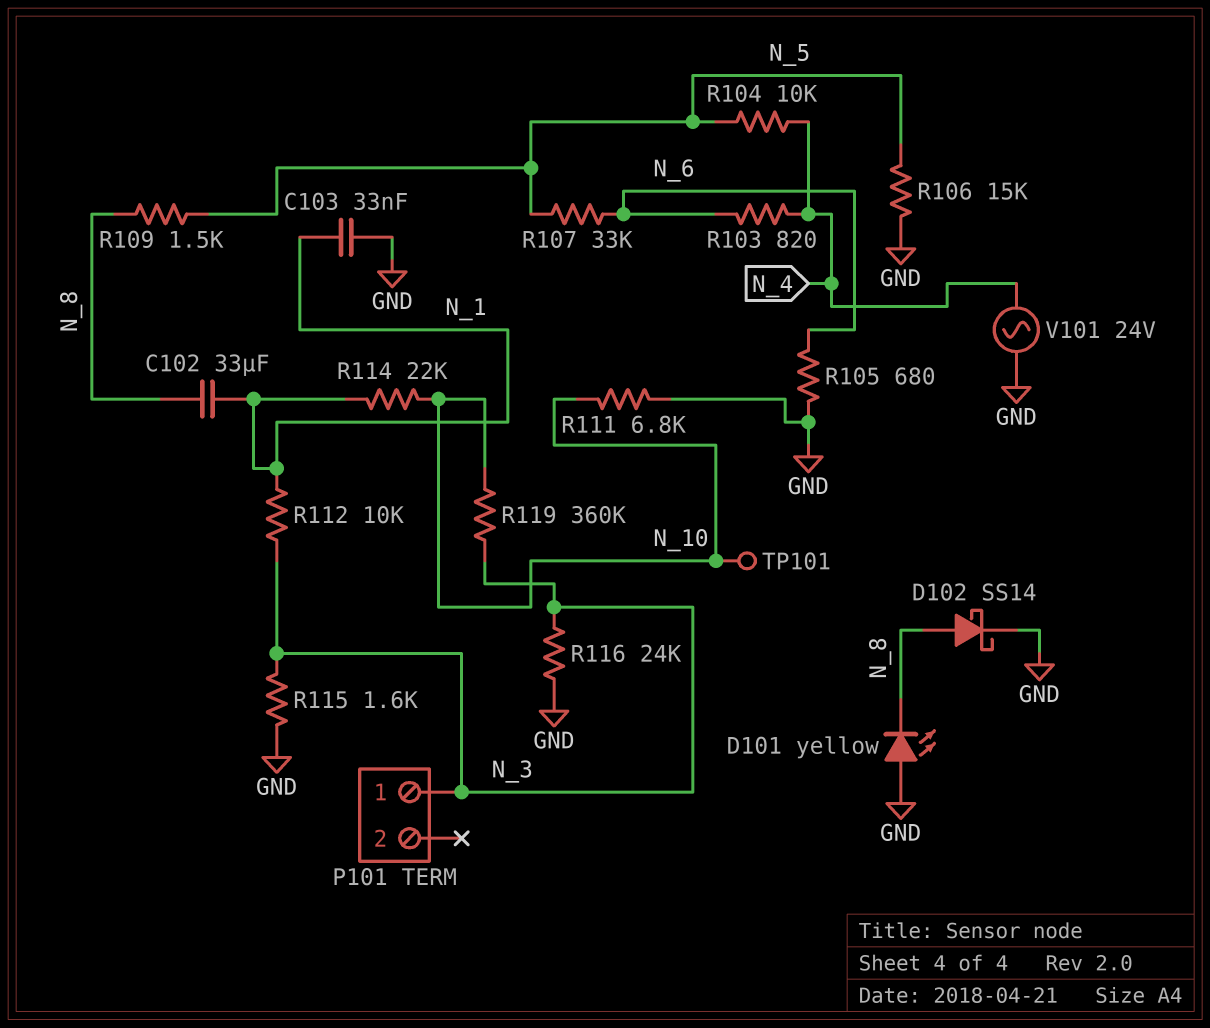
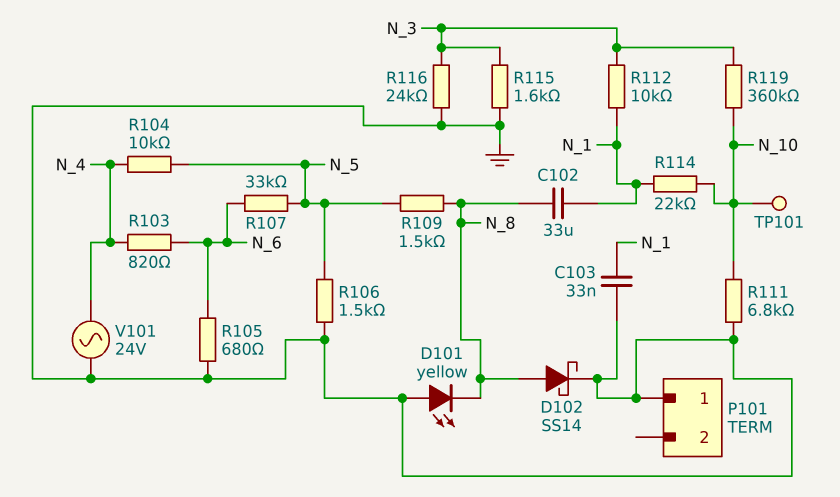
P101 pin 1: N_3 -> GND
R106: 15k (GND, N_5) -> 1.5k (GND, N_5)

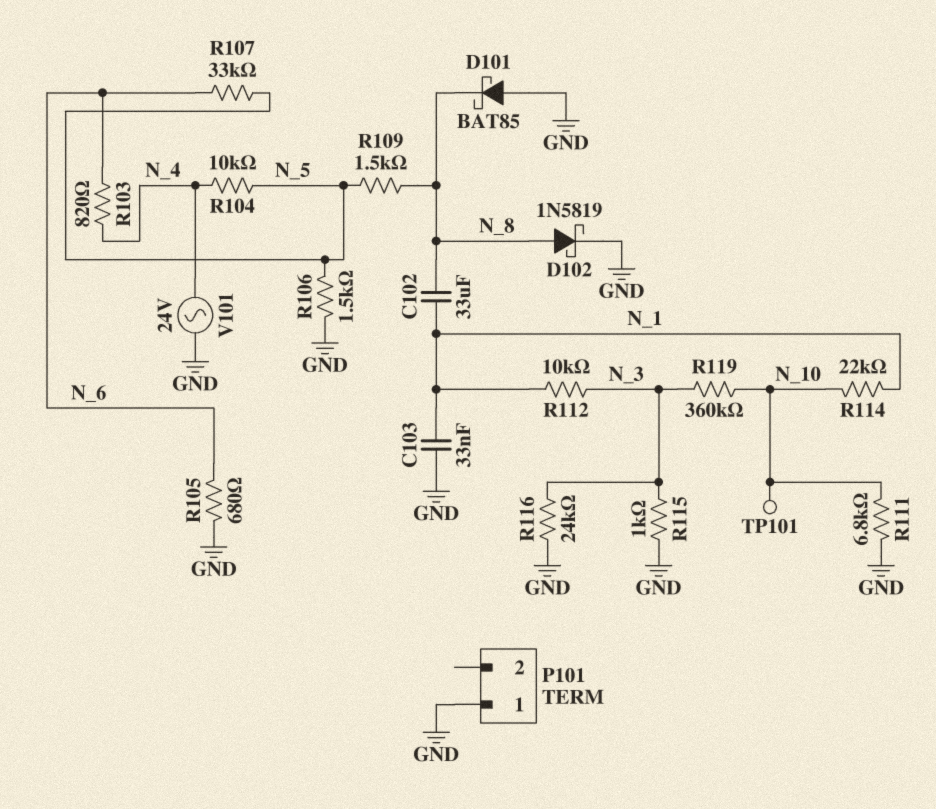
D101: LED yellow (A GND, K N_8) -> schottky BAT85 (A GND, K N_8)
D102: schottky SS14 (A N_8, K GND) -> schottky 1N5819 (A N_8, K GND)
R115: 1.6k (GND, N_3) -> 1k (GND, N_3)

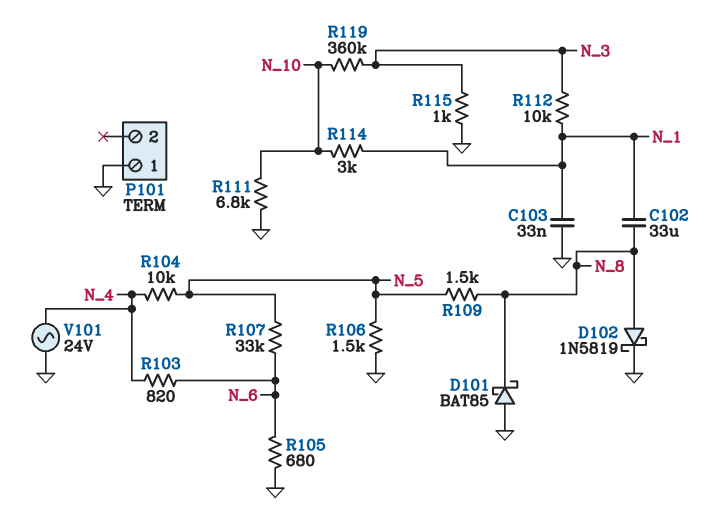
R114: 22k (N_1, N_10) -> 3k (N_1, N_10)
R116: 24k (GND, N_3) -> none
TP101: test point (N_10) -> none

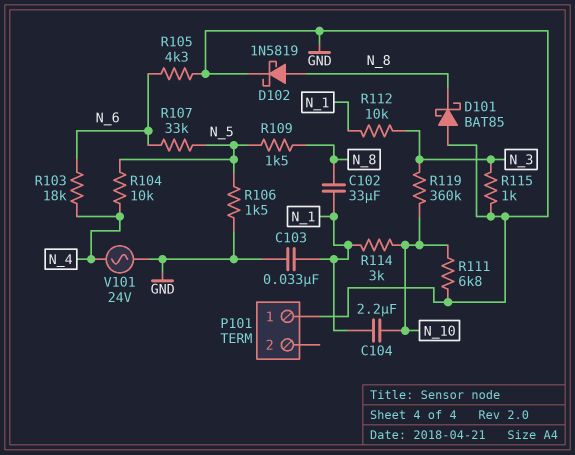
C104: none -> 2.2uF (N_1, N_10)
R103: 820 (N_4, N_6) -> 18k (N_4, N_6)
R105: 680 (GND, N_6) -> 4.3k (GND, N_6)

